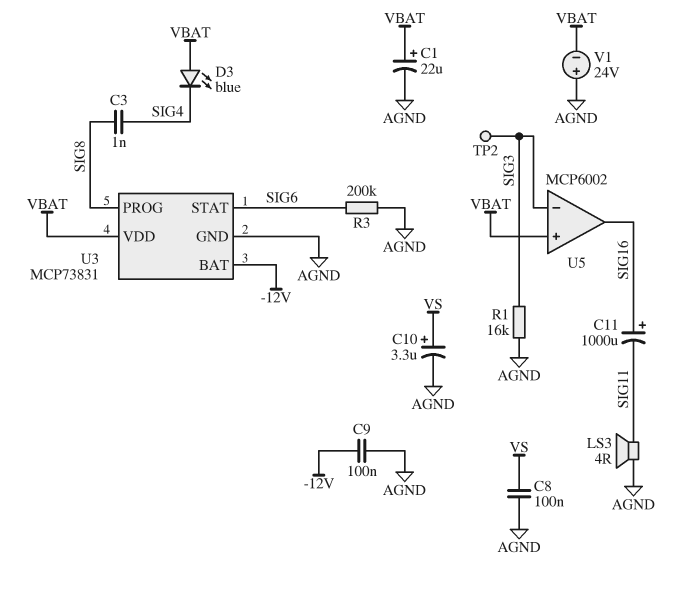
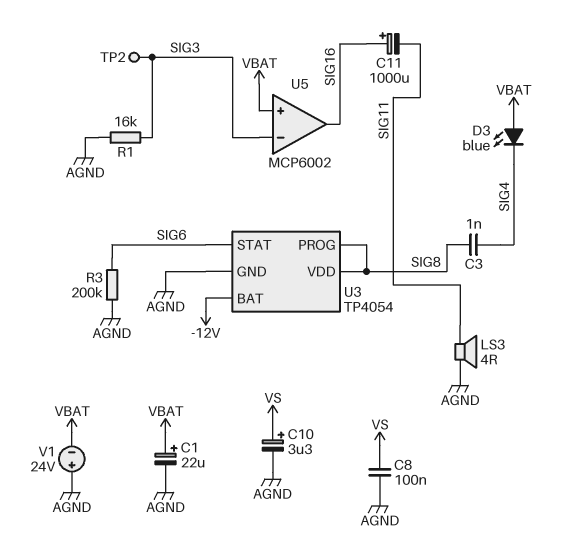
C9: 100nF (-12V, AGND) -> none
U3: MCP73831 -> TP4054
U3 pin VDD: VBAT -> SIG8

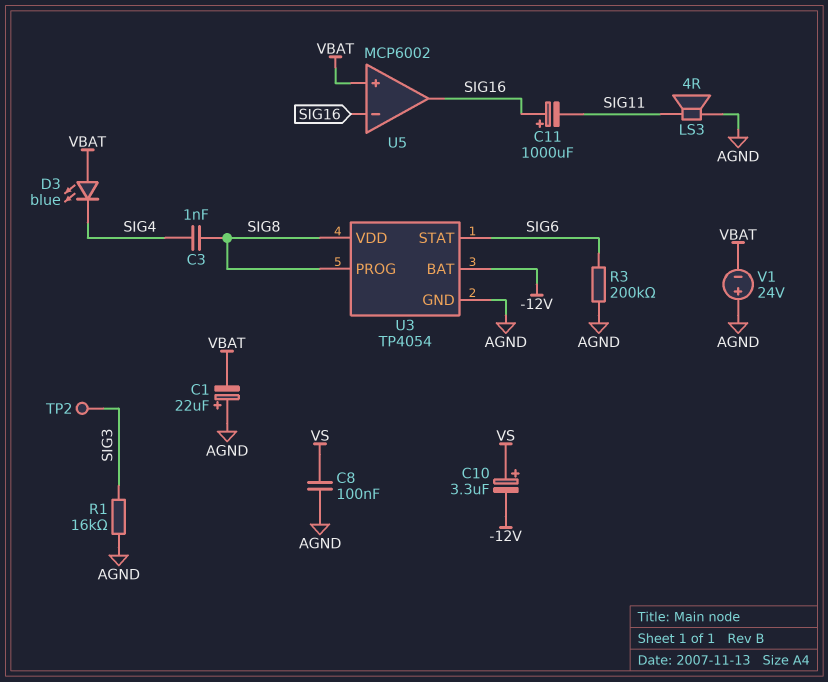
C1: 22uF (plus VBAT, minus AGND) -> 22uF (plus AGND, minus VBAT)
C10: 3.3uF (plus VS, minus AGND) -> 3.3uF (plus VS, minus -12V)
U5 pin in-: SIG3 -> SIG16

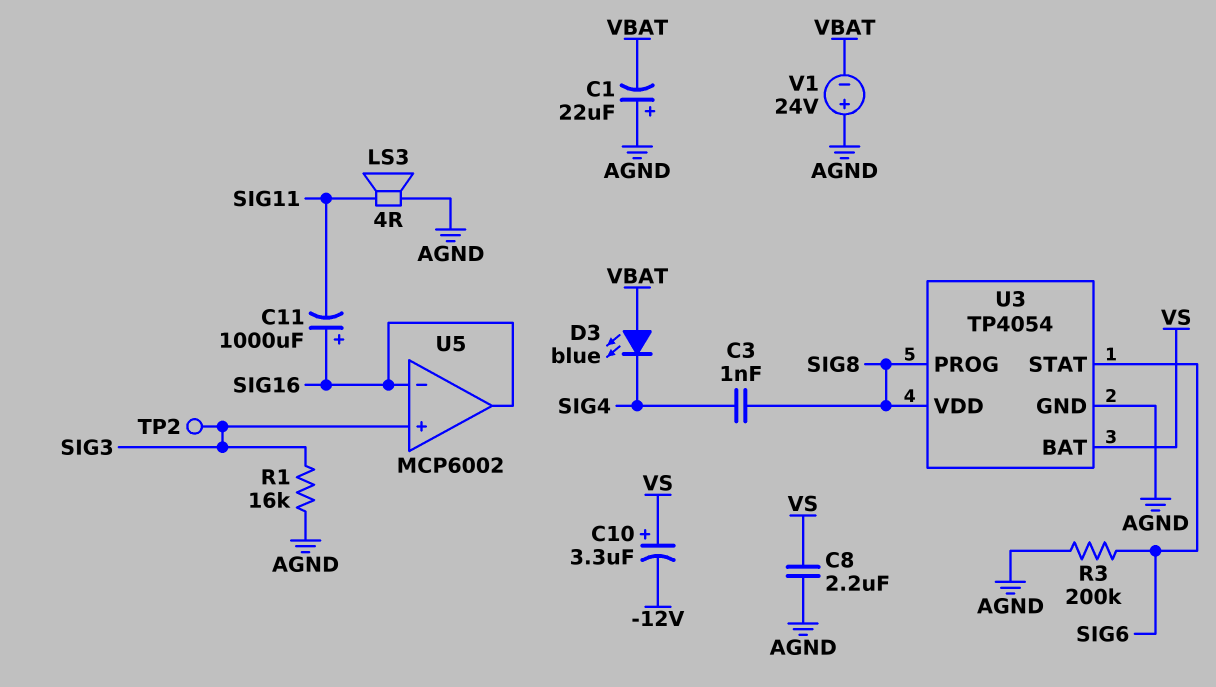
C8: 100nF (AGND, VS) -> 2.2uF (AGND, VS)
U3 pin BAT: -12V -> VS
U5 pin in+: VBAT -> SIG3

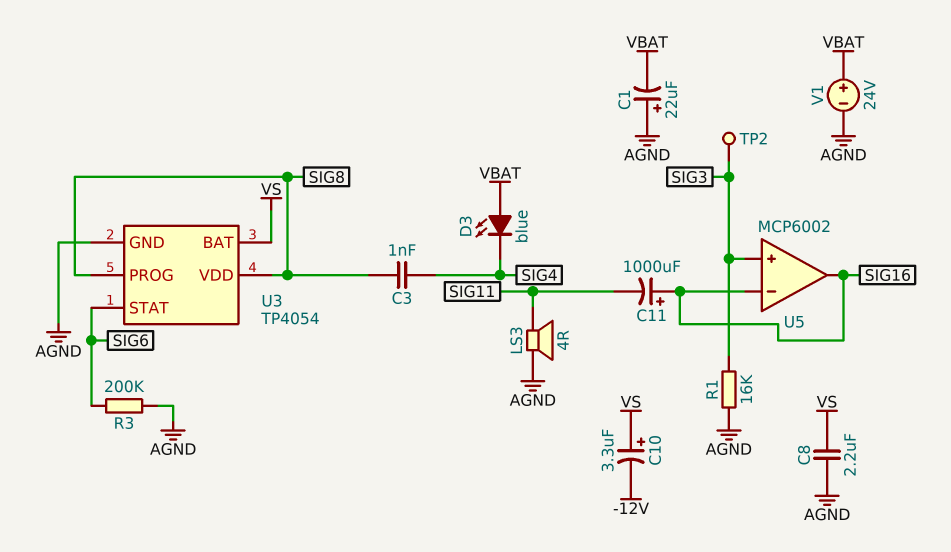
V1: 24V (plus AGND, minus VBAT) -> 24V (plus VBAT, minus AGND)

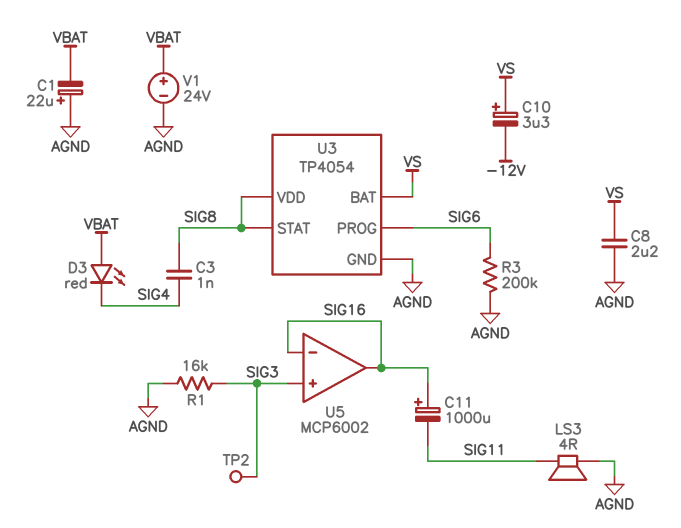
D3: LED blue (A VBAT, K SIG4) -> LED red (A VBAT, K SIG4)
U3 pin PROG: SIG8 -> SIG6
U3 pin STAT: SIG6 -> SIG8

